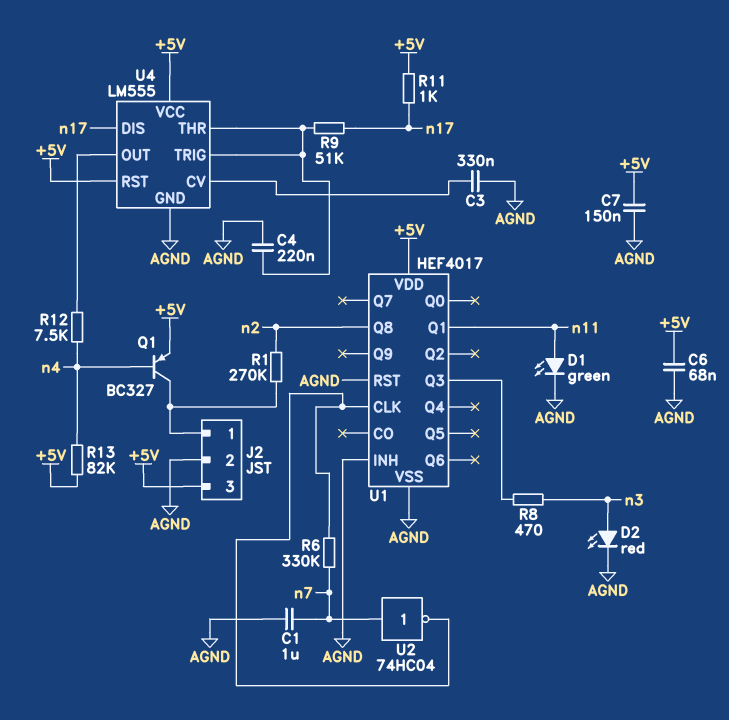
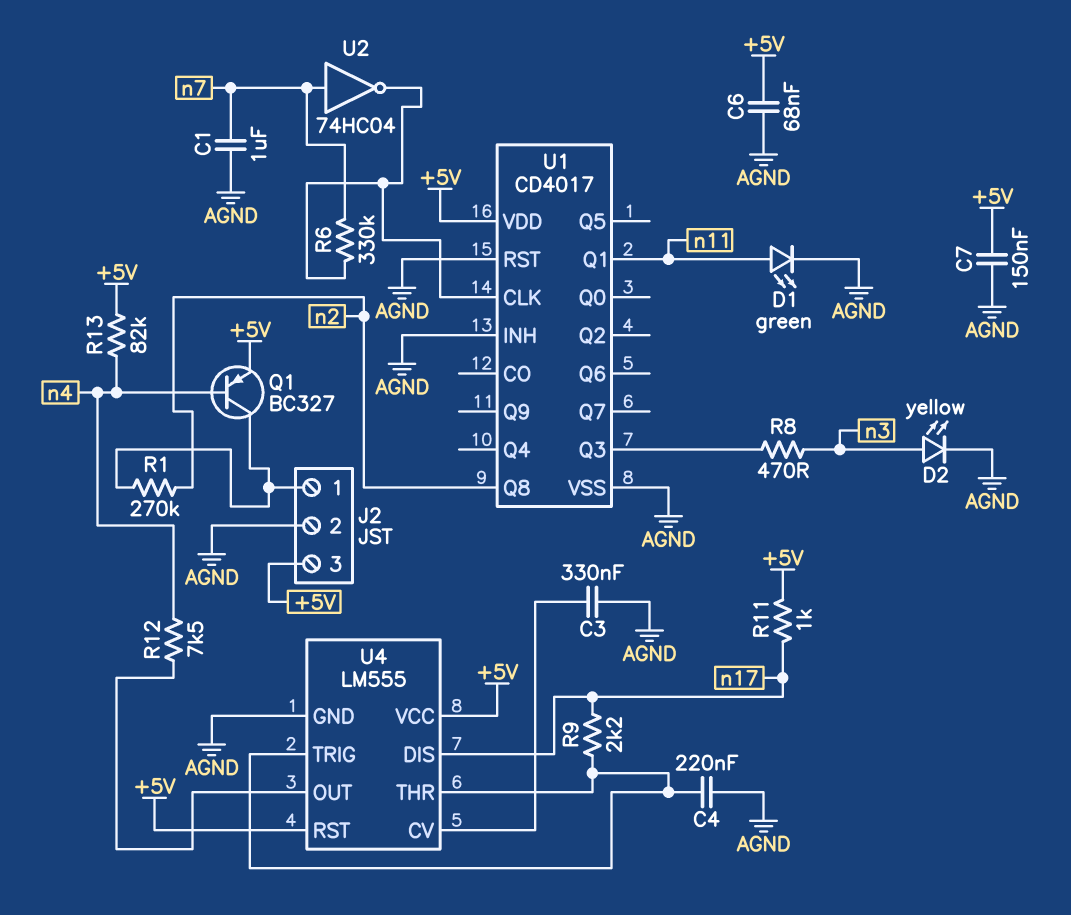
D2: LED red (A n3, K AGND) -> LED yellow (A n3, K AGND)
R9: 51k (U4/THR, n17) -> 2.2k (U4/THR, n17)
U1: HEF4017 -> CD4017

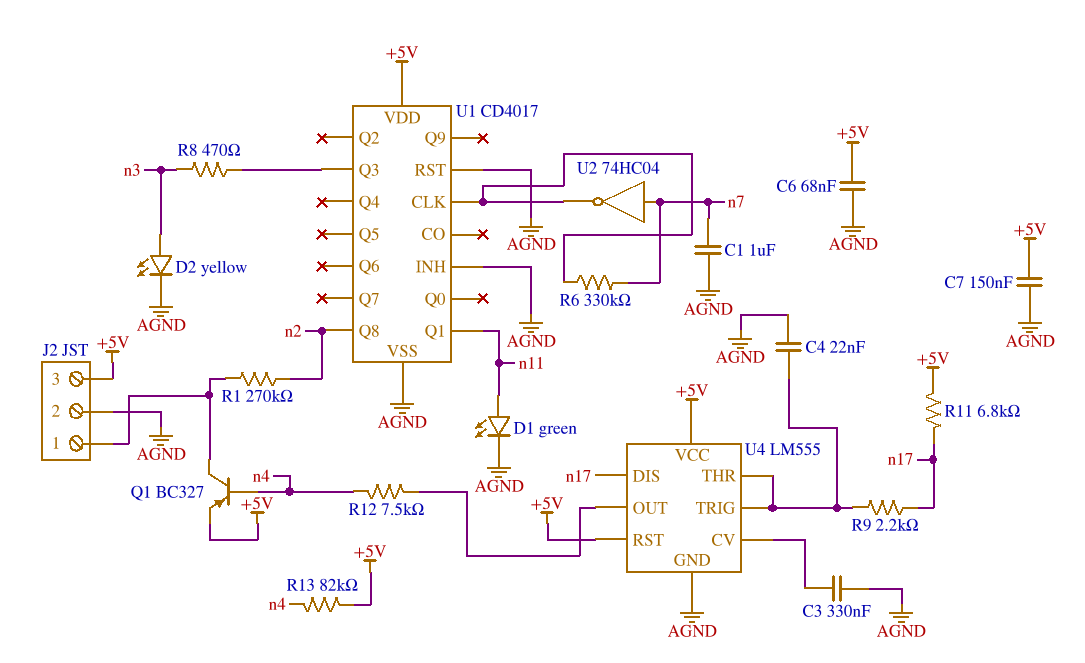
C4: 220nF (AGND, U4/THR) -> 22nF (AGND, U4/THR)
R11: 1k (+5V, n17) -> 6.8k (+5V, n17)

